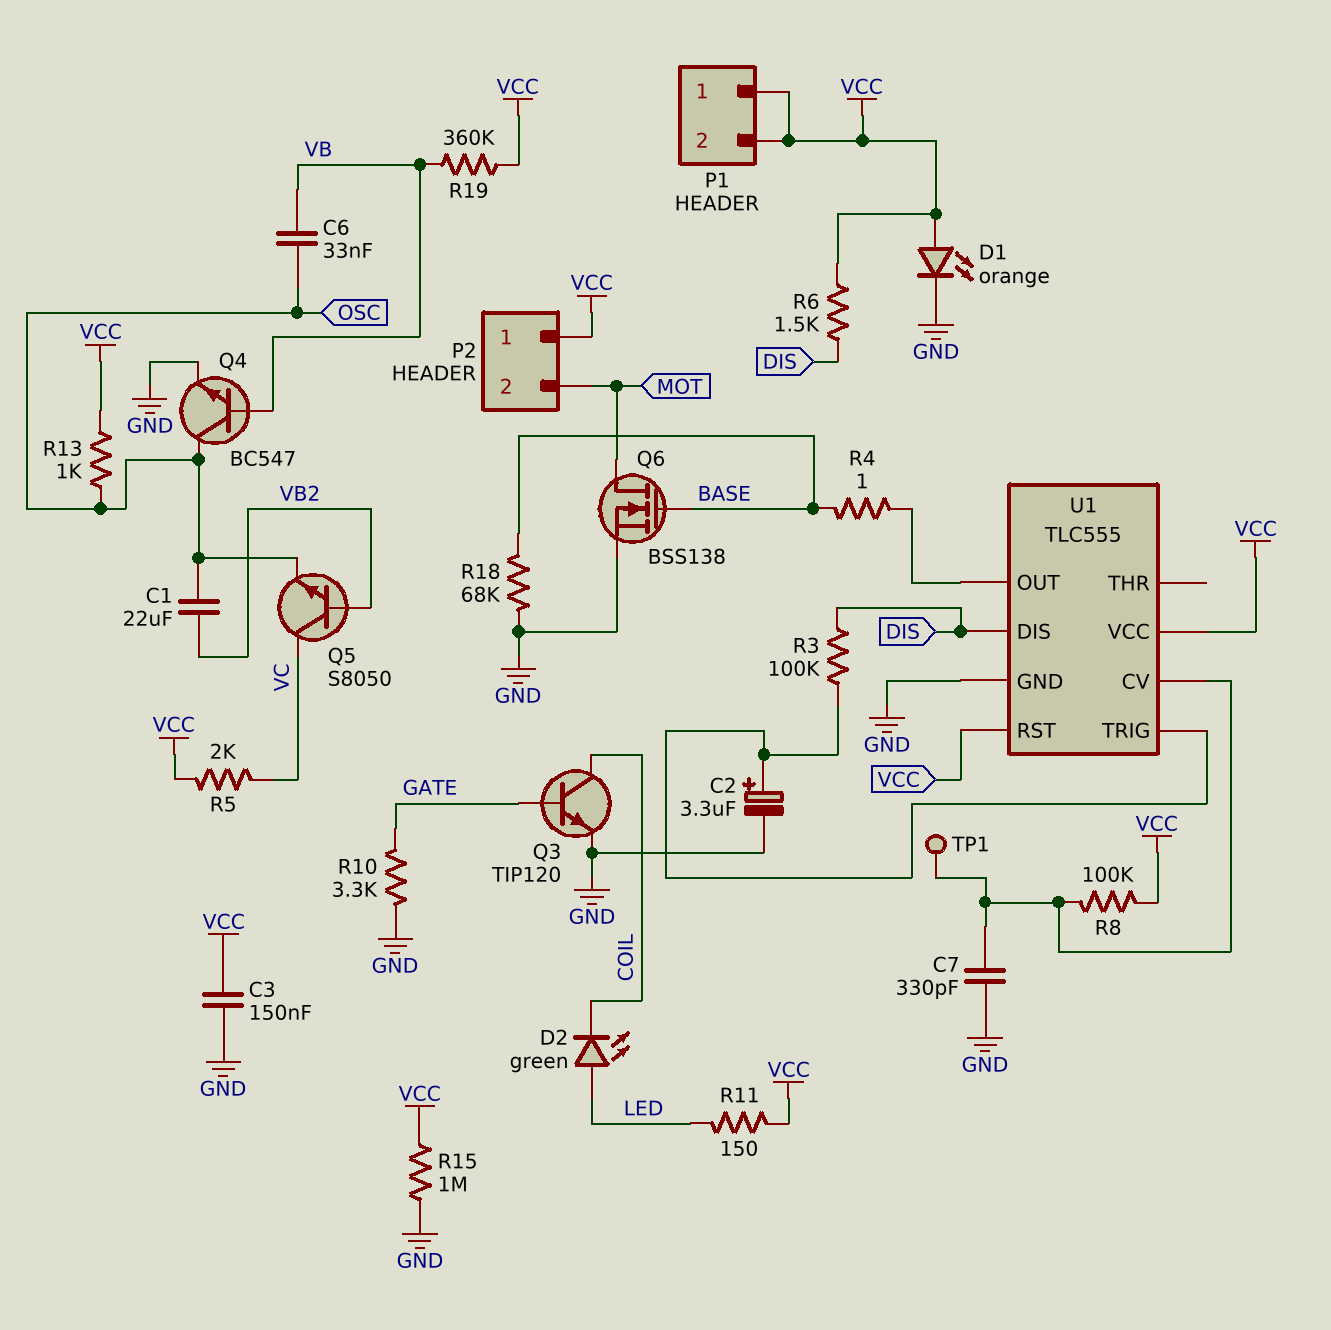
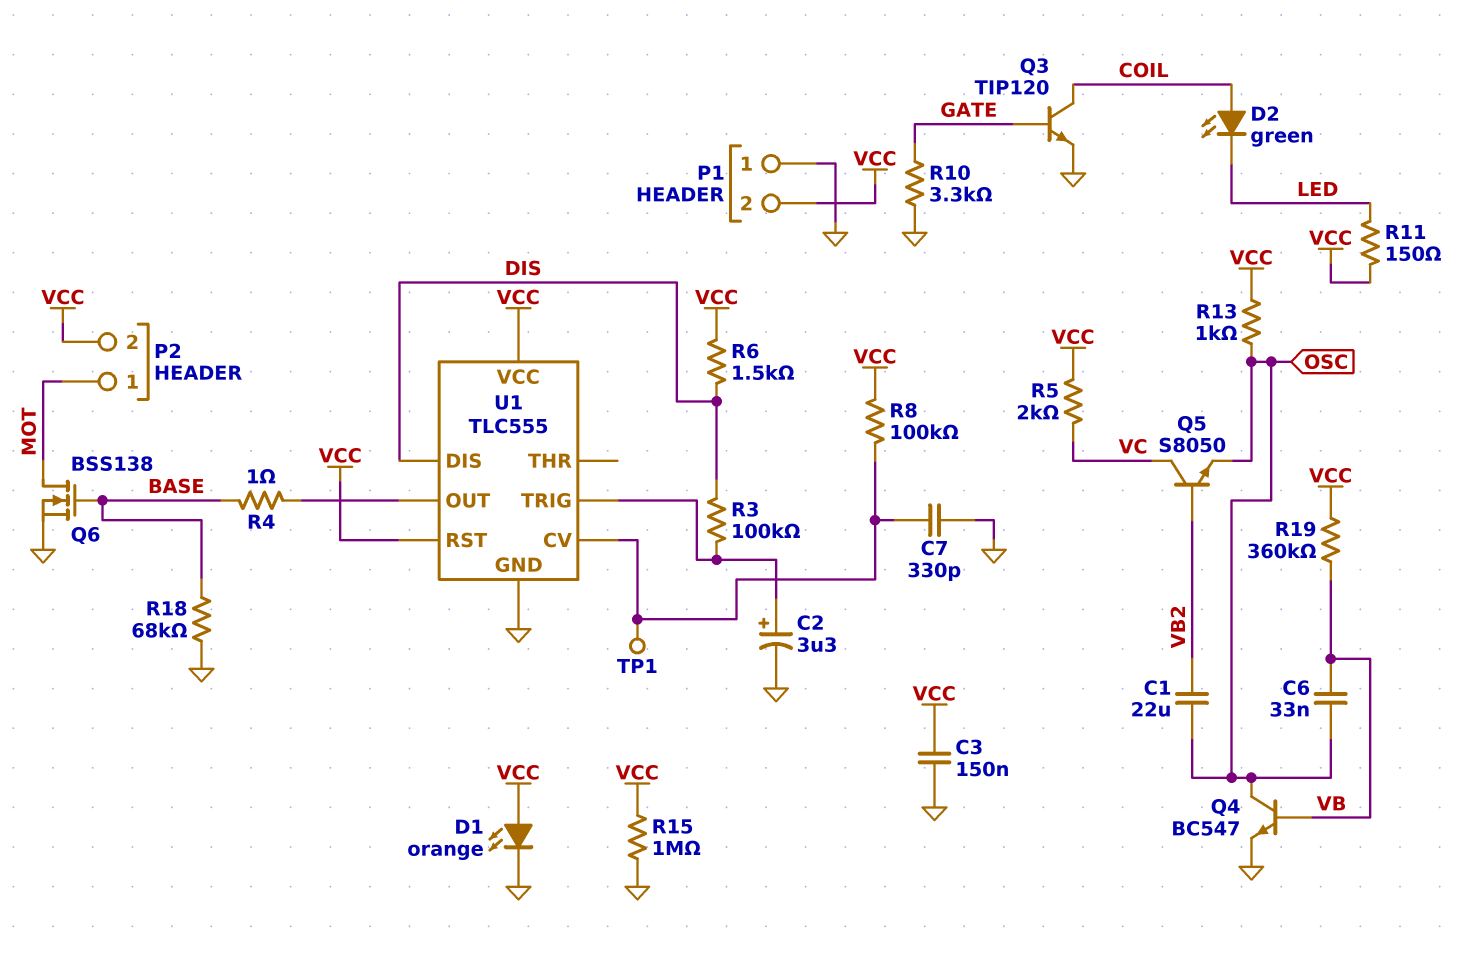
D2: LED green (A LED, K COIL) -> LED green (A COIL, K LED)
P1 pin 1: VCC -> GND
P2 pin 1: VCC -> MOT
P2 pin 2: MOT -> VCC

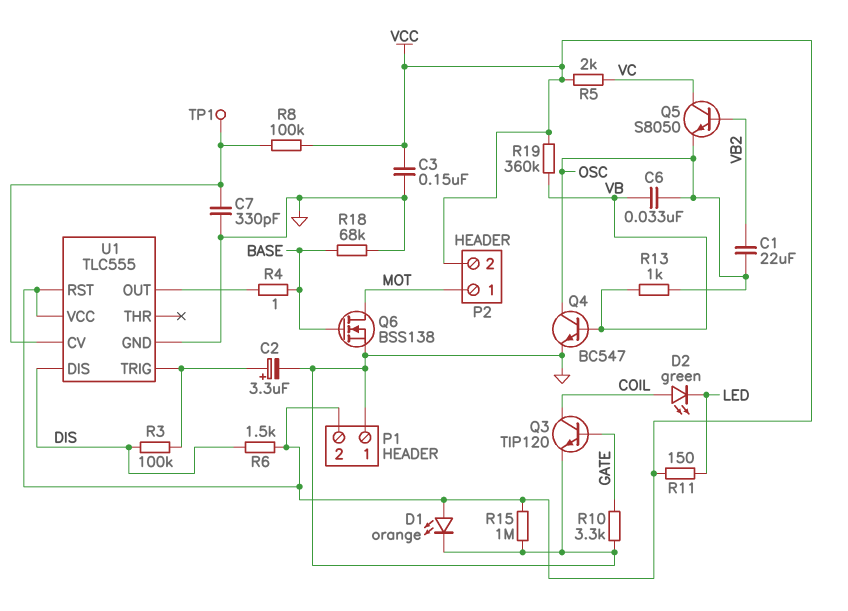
R13: 1k (OSC, VCC) -> 1k (OSC, VB)

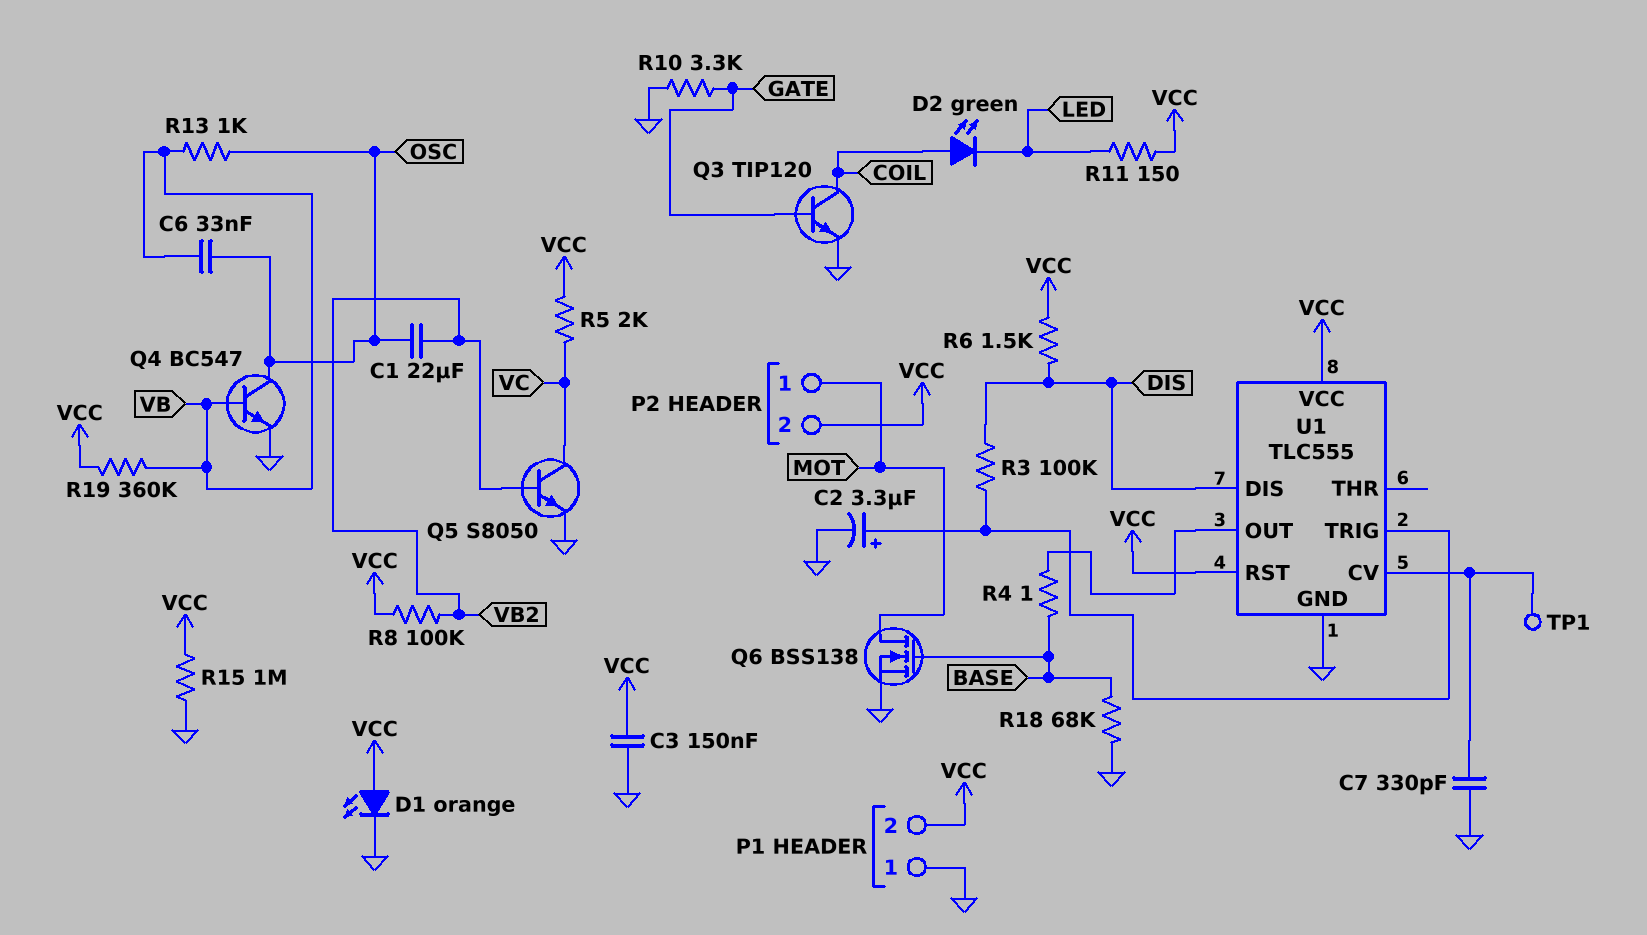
Q5: NPN S8050 (B VB2, C VC, E OSC) -> NPN S8050 (B VB2, C VC, E GND)
R8: 100k (U1/CV, VCC) -> 100k (VB2, VCC)

